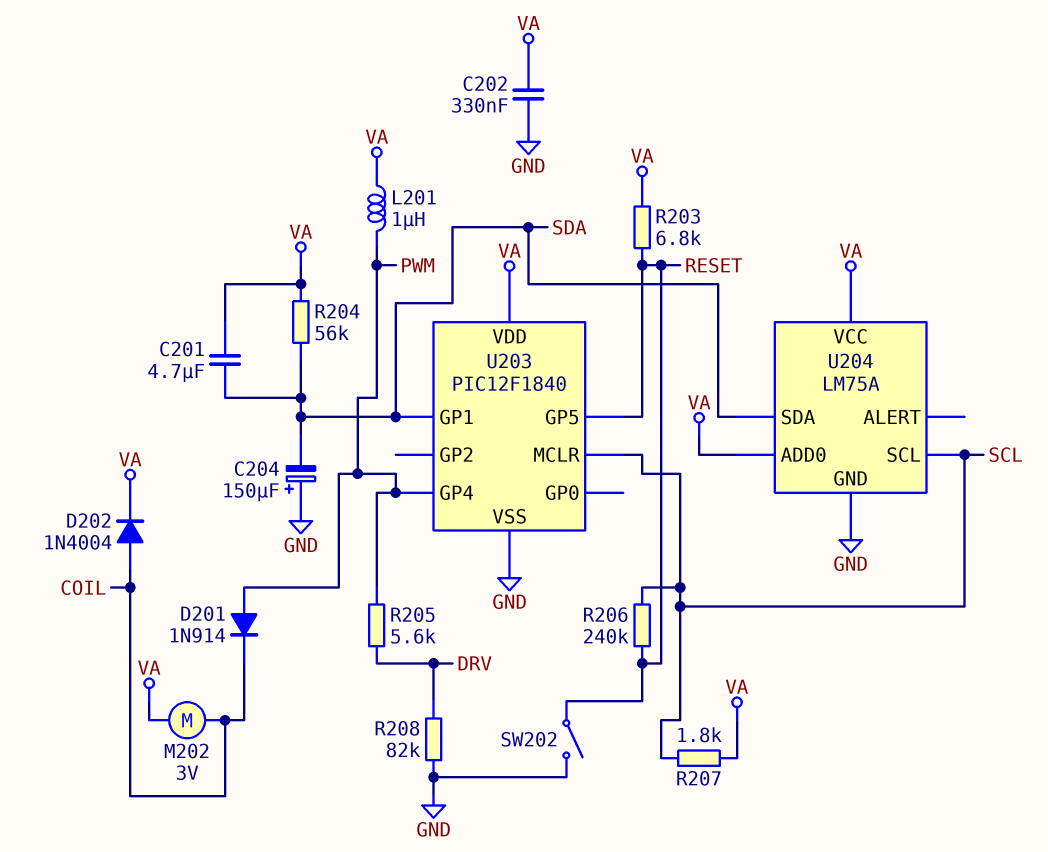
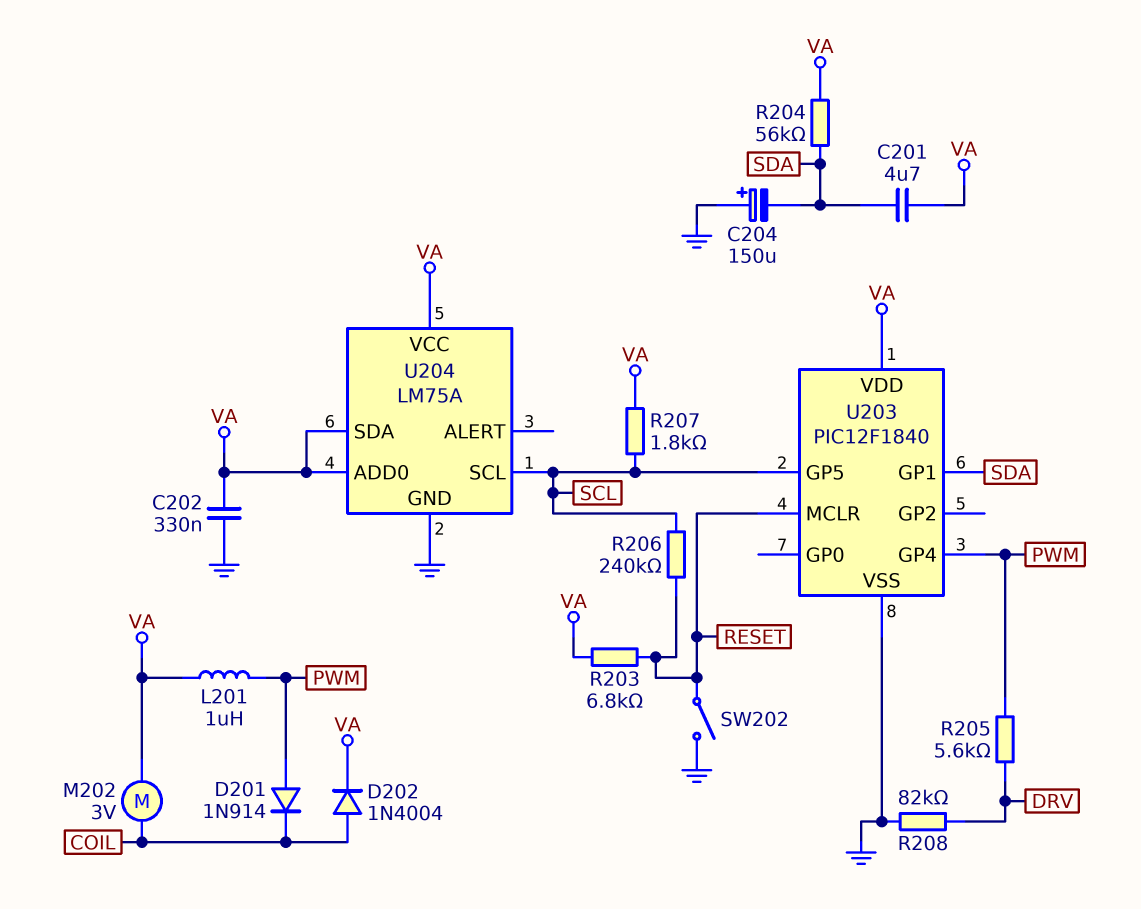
U203 pin GP5: RESET -> SCL
U203 pin MCLR: SCL -> RESET
U204 pin SDA: SDA -> VA

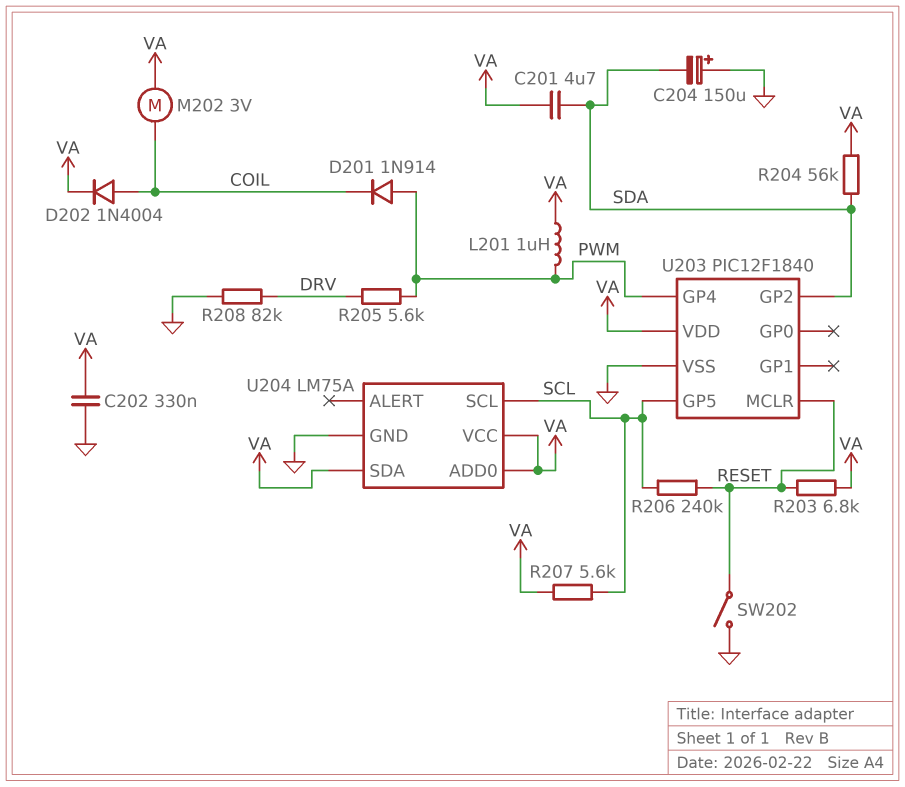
R207: 1.8k (SCL, VA) -> 5.6k (SCL, VA)
U203 pin GP1: SDA -> none
U203 pin GP2: none -> SDA

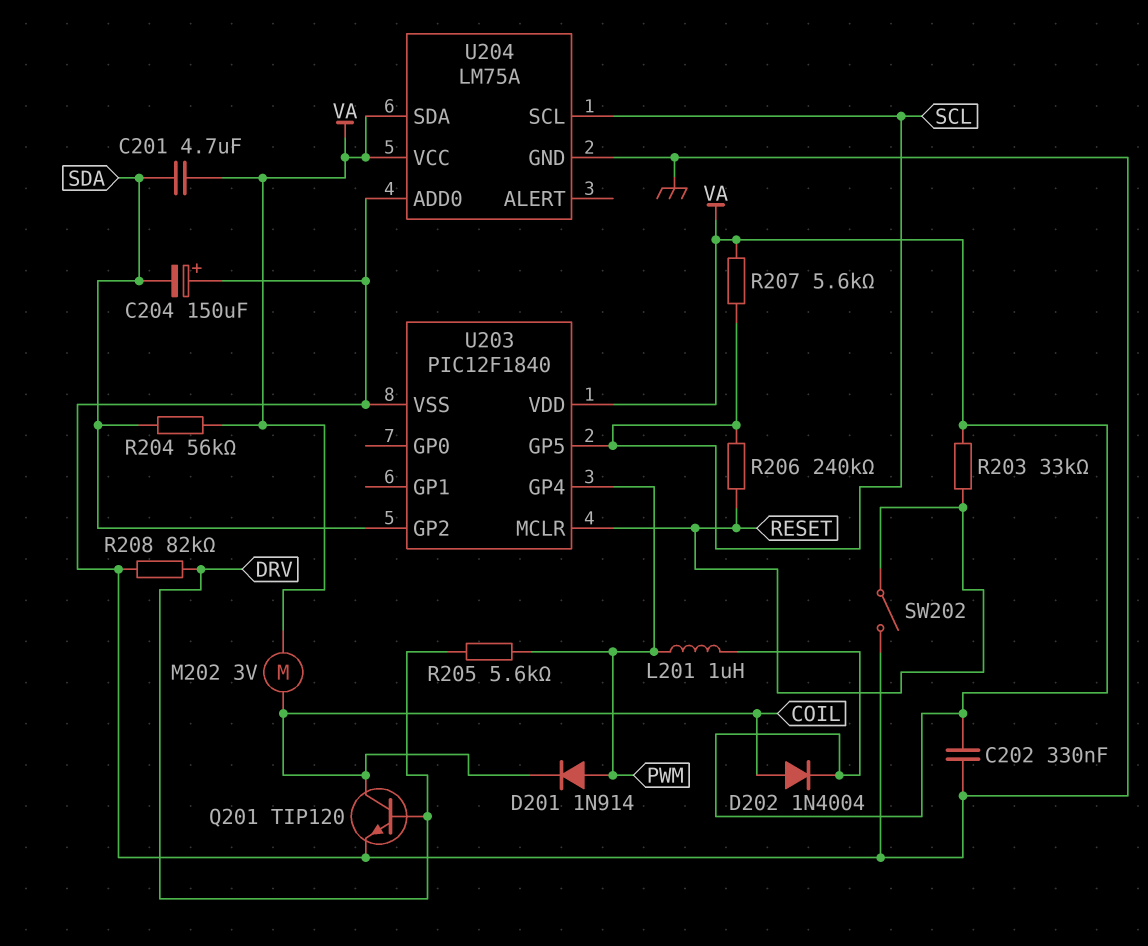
Q201: none -> NPN TIP120 (B DRV, C COIL, E GND)
R203: 6.8k (RESET, VA) -> 33k (RESET, VA)
U204 pin ADD0: VA -> GND

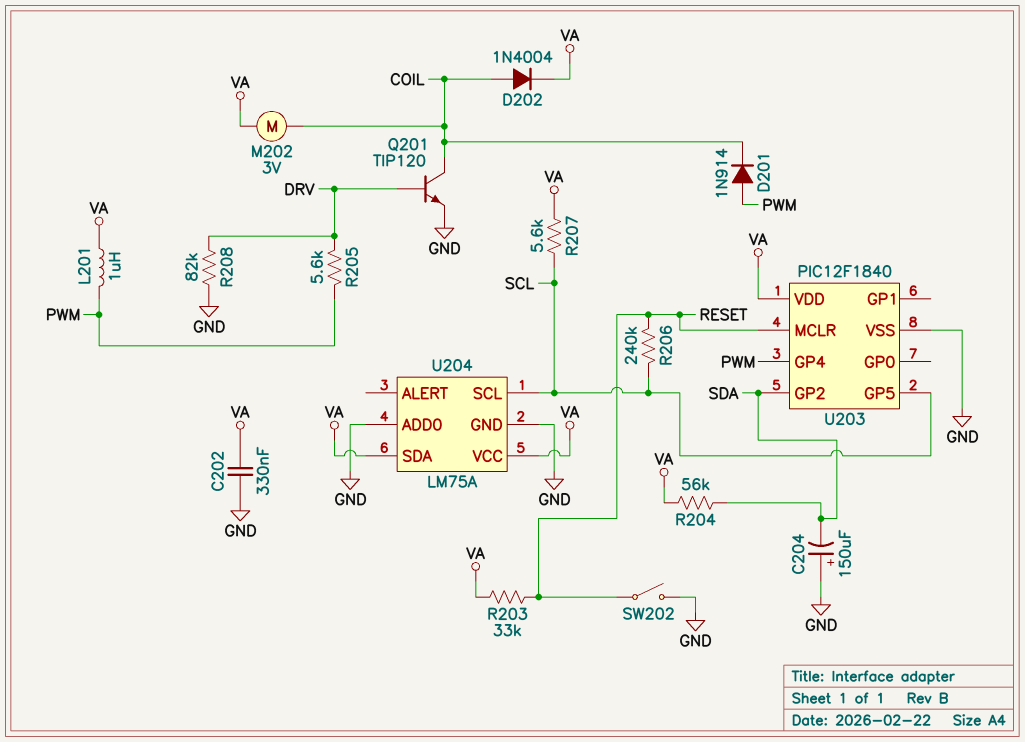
C201: 4.7uF (SDA, VA) -> none

